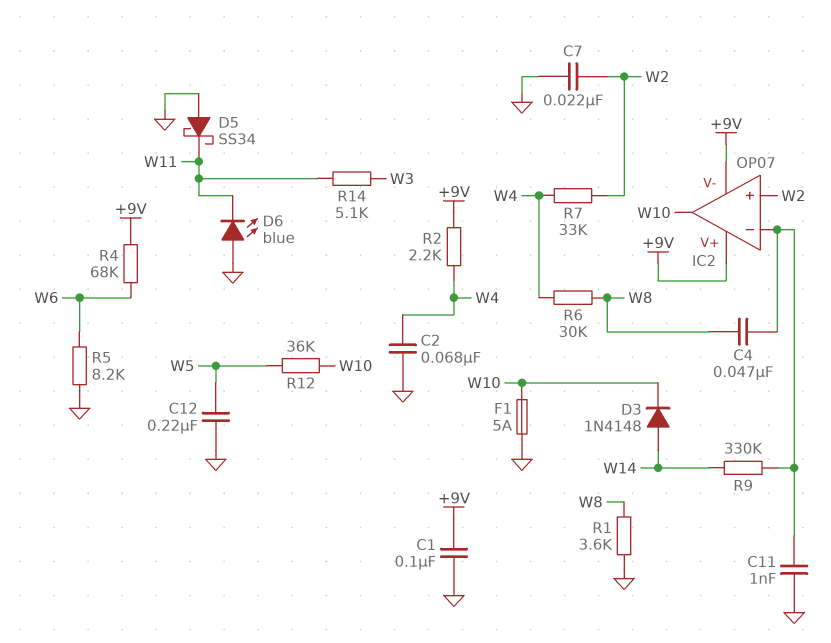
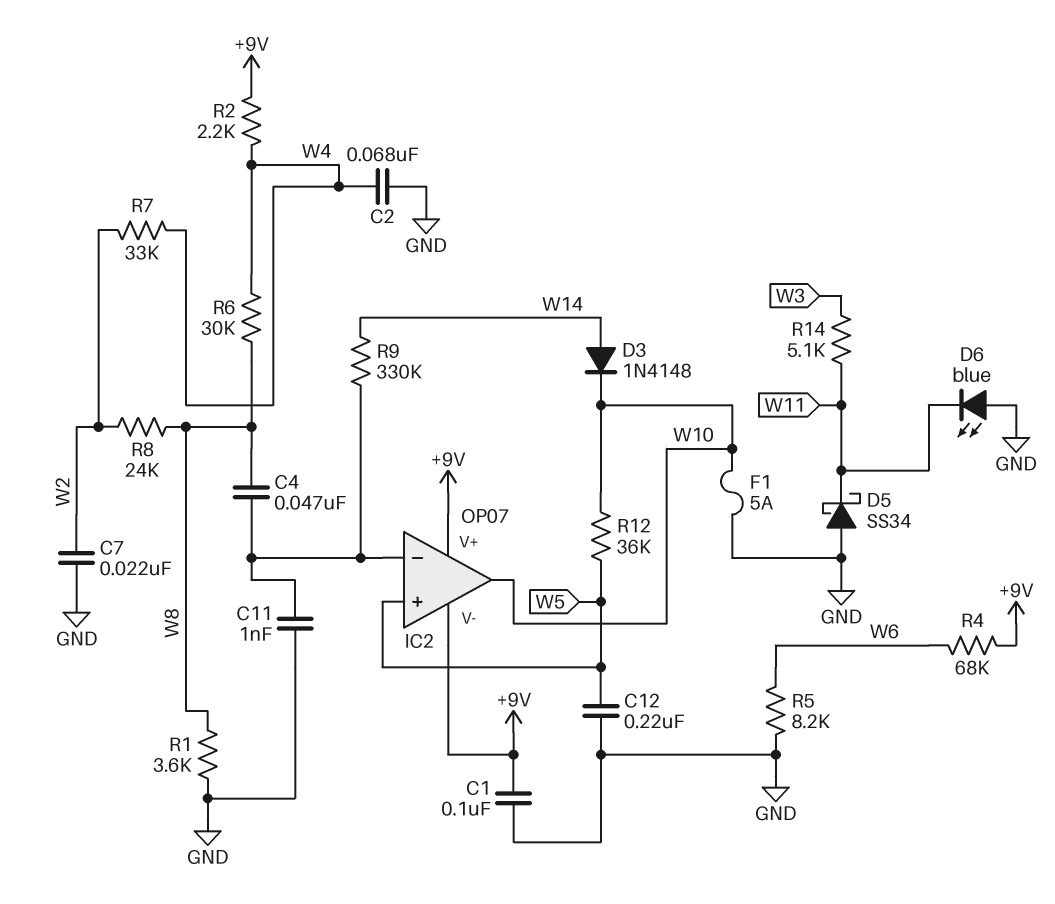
IC2 pin in+: W2 -> W5
R8: none -> 24k (W2, W8)

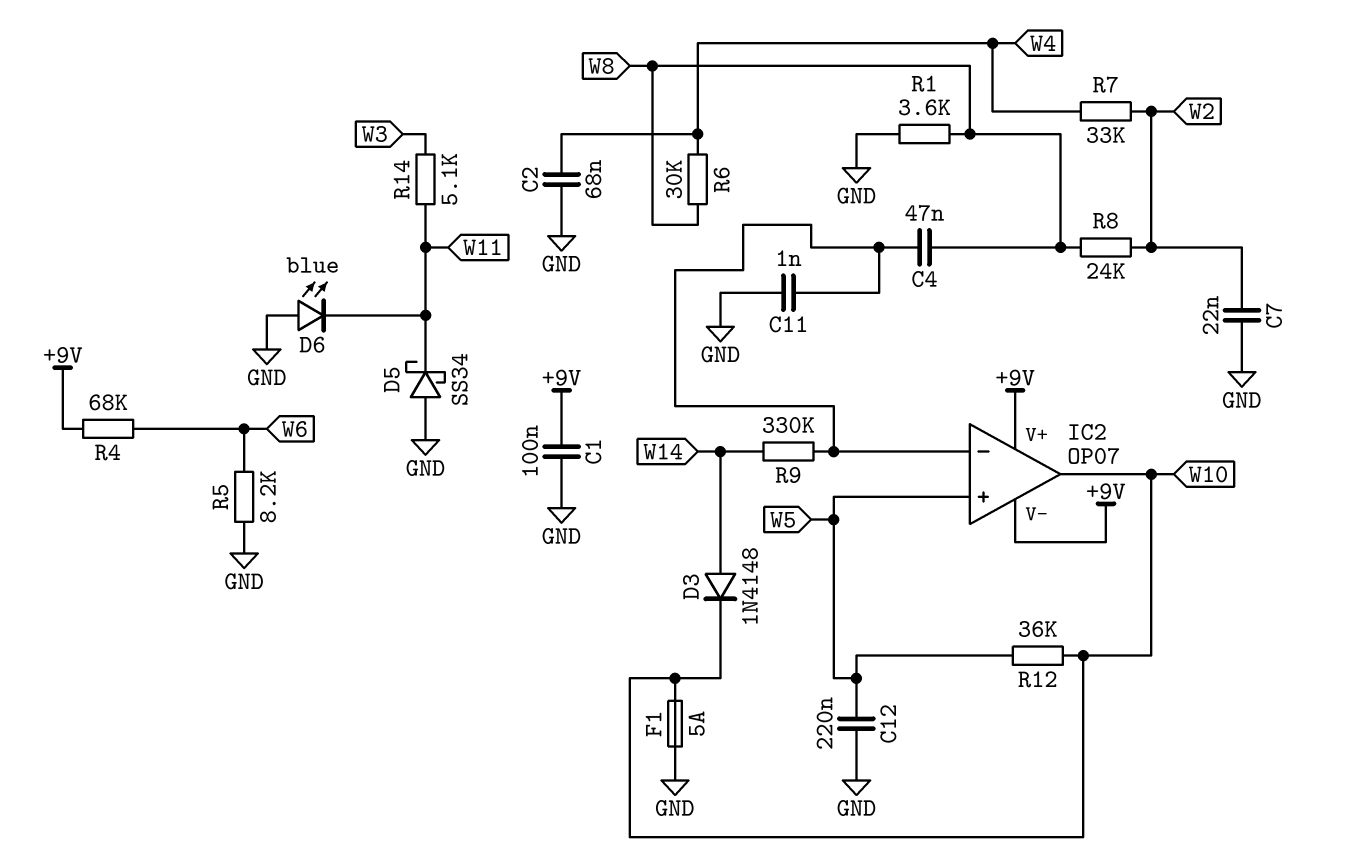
R2: 2.2k (+9V, W4) -> none

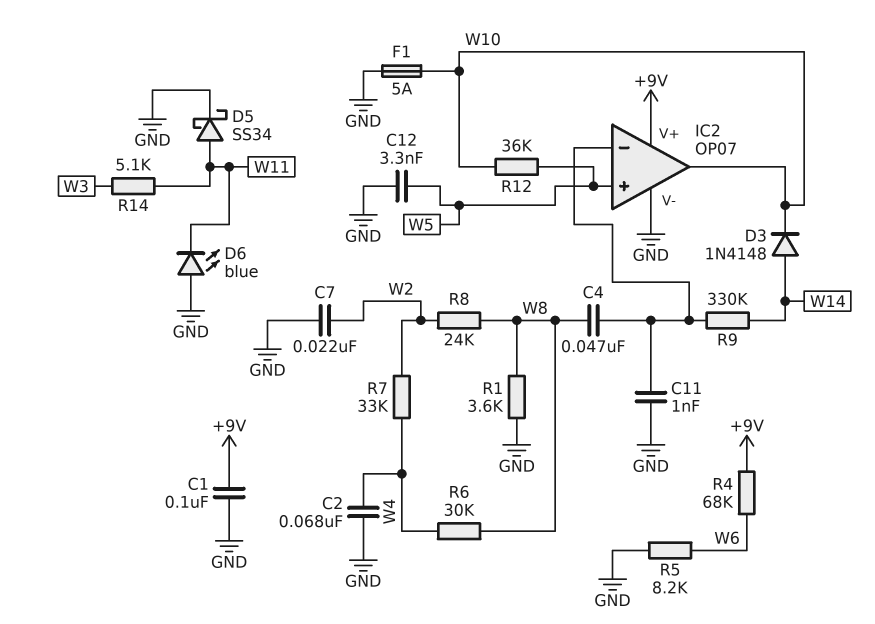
C12: 220nF (GND, W5) -> 3.3nF (GND, W5)
D5: schottky SS34 (A GND, K W11) -> schottky SS34 (A W11, K GND)
IC2 pin V-: +9V -> GND

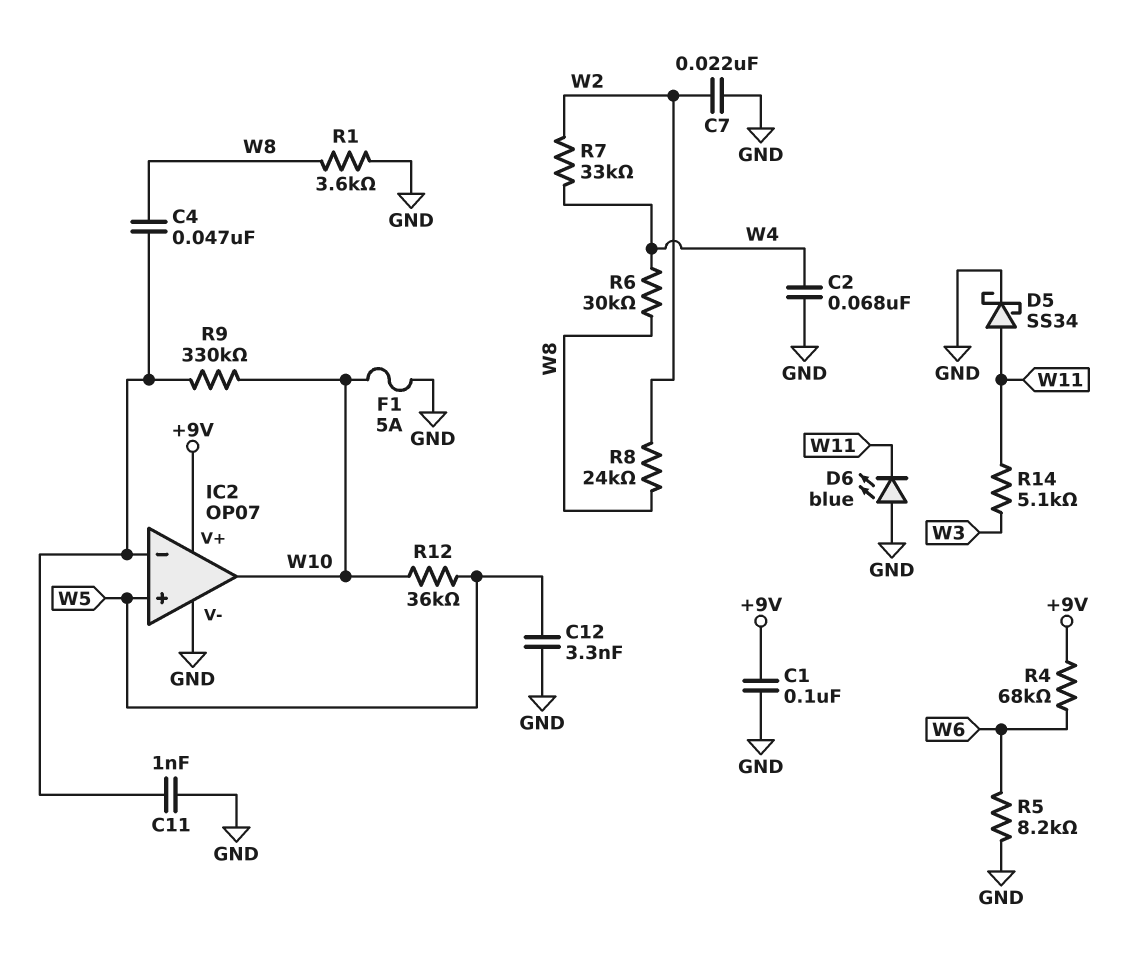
D3: diode 1N4148 (A W14, K W10) -> none
R9: 330k (IC2/in-, W14) -> 330k (IC2/in-, W10)

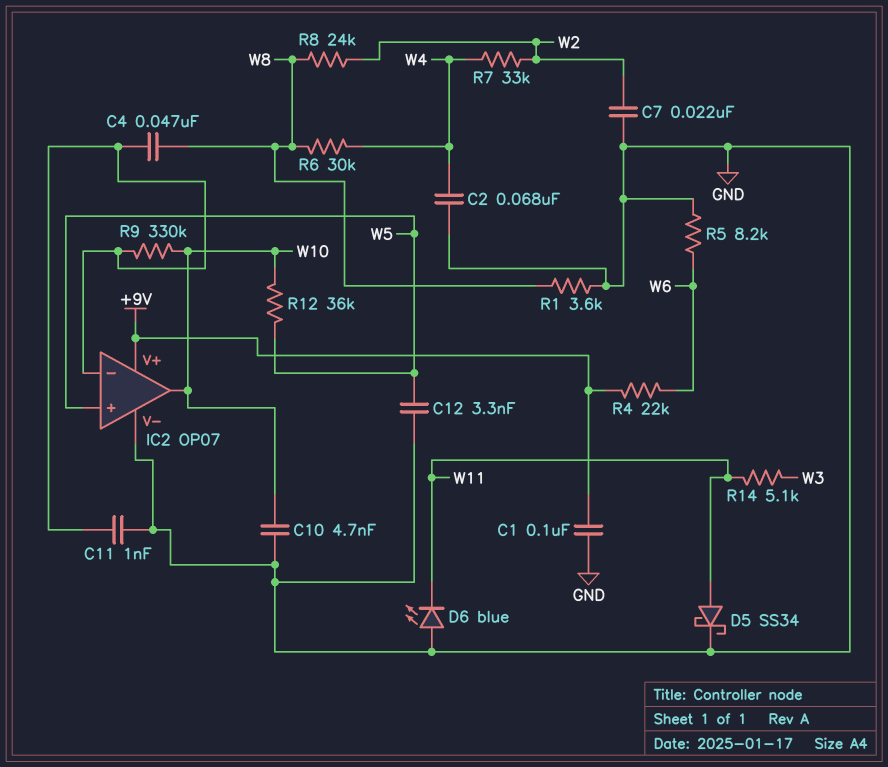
C10: none -> 4.7nF (GND, W10)
F1: 5A (GND, W10) -> none
R4: 68k (+9V, W6) -> 22k (+9V, W6)

